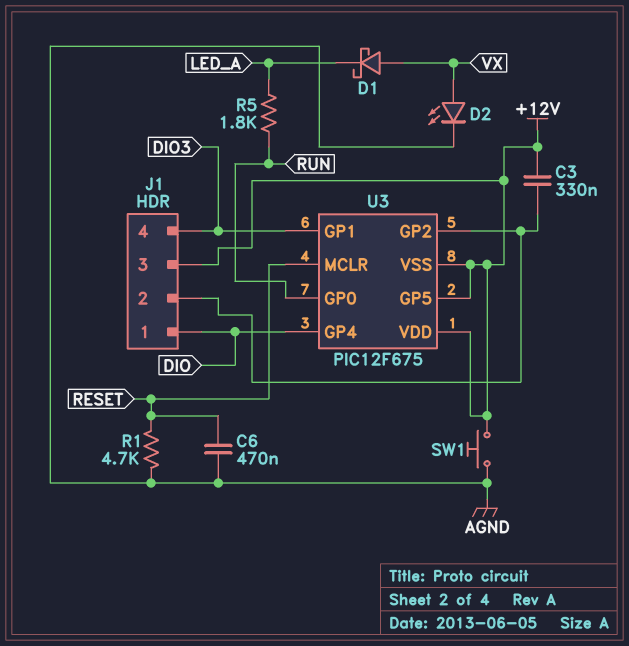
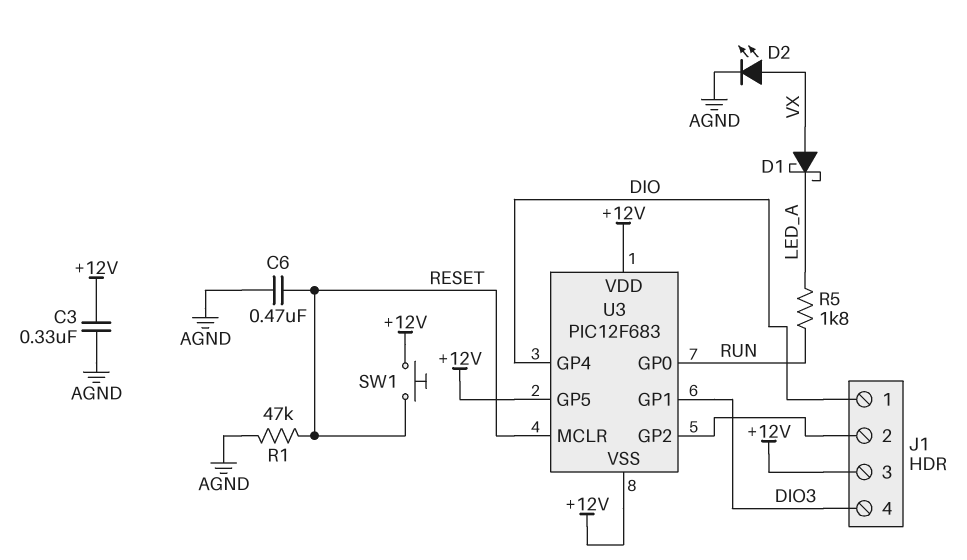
C3: 330nF (+12V, J1/2) -> 330nF (+12V, AGND)
R1: 4.7k (AGND, RESET) -> 47k (AGND, RESET)
SW1: button (+12V, AGND) -> button (+12V, RESET)
U3: PIC12F675 -> PIC12F683

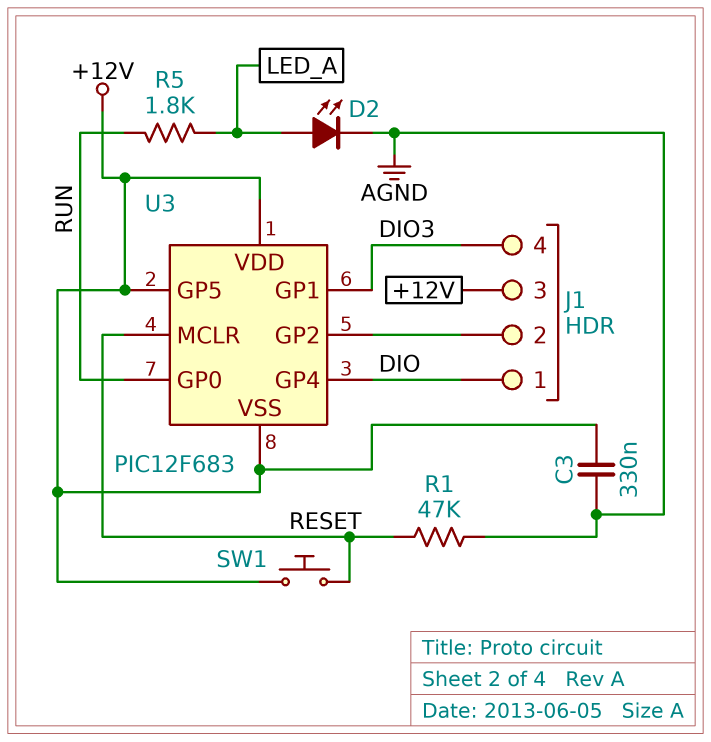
C6: 470nF (AGND, RESET) -> none
D1: schottky (A VX, K LED_A) -> none
D2: LED (A VX, K AGND) -> LED (A LED_A, K AGND)

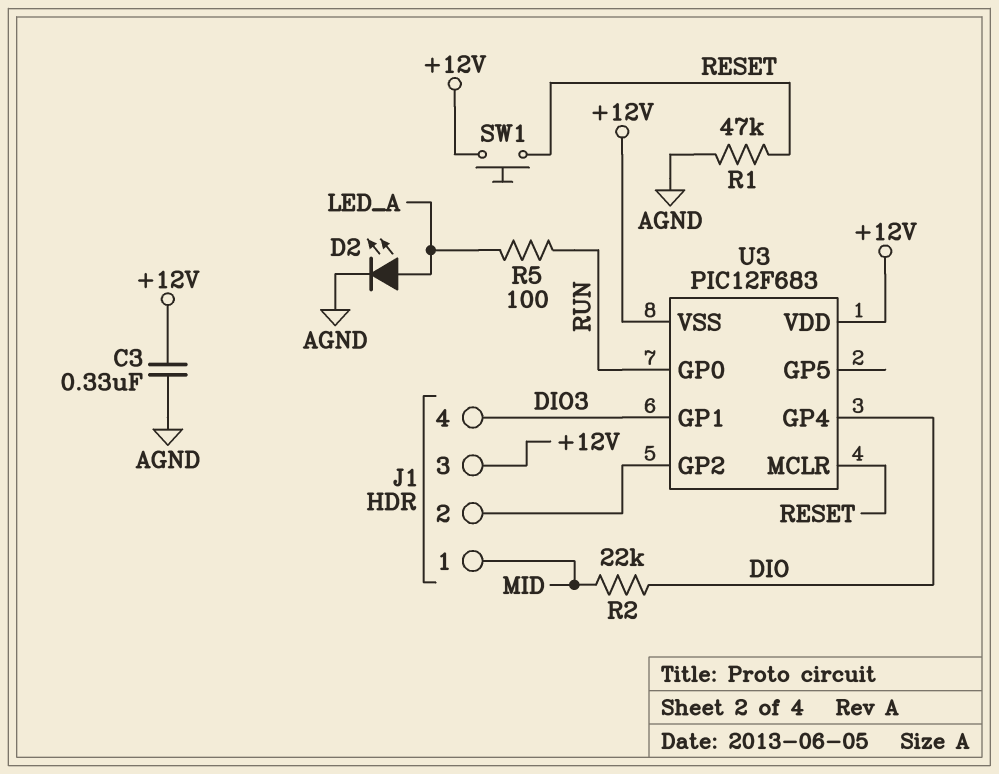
J1 pin 1: DIO -> MID
R2: none -> 22k (DIO, MID)
R5: 1.8k (LED_A, RUN) -> 100 (LED_A, RUN)
U3 pin GP5: +12V -> none

